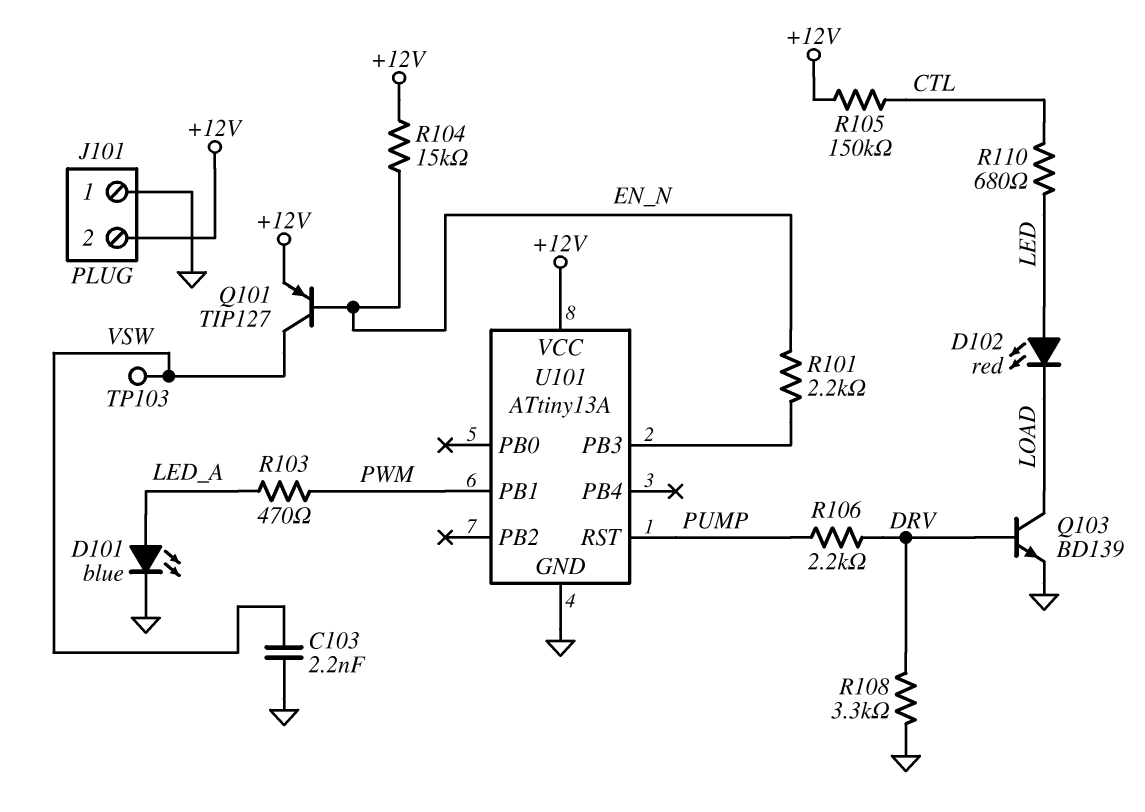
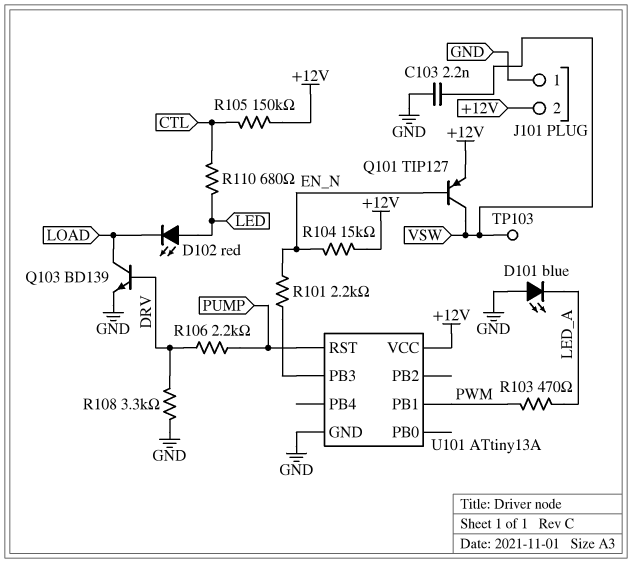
D101: LED blue (A LED_A, K GND) -> LED blue (A GND, K LED_A)

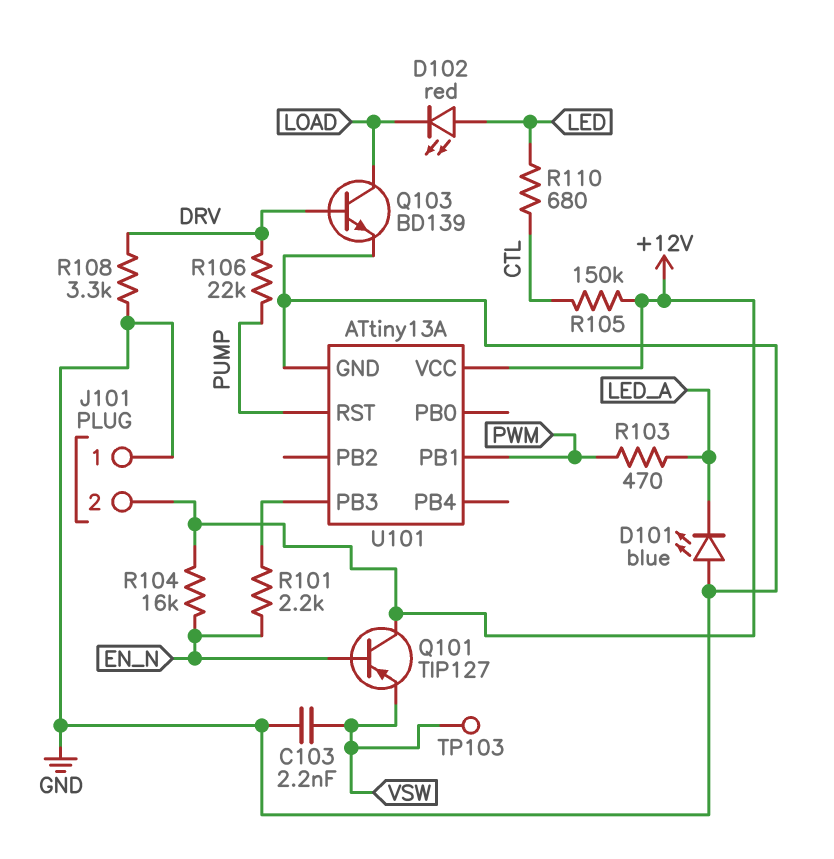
Q101: PNP TIP127 (B EN_N, C VSW, E +12V) -> PNP TIP127 (B EN_N, C +12V, E VSW)
R104: 15k (+12V, EN_N) -> 16k (+12V, EN_N)
R106: 2.2k (DRV, PUMP) -> 22k (DRV, PUMP)

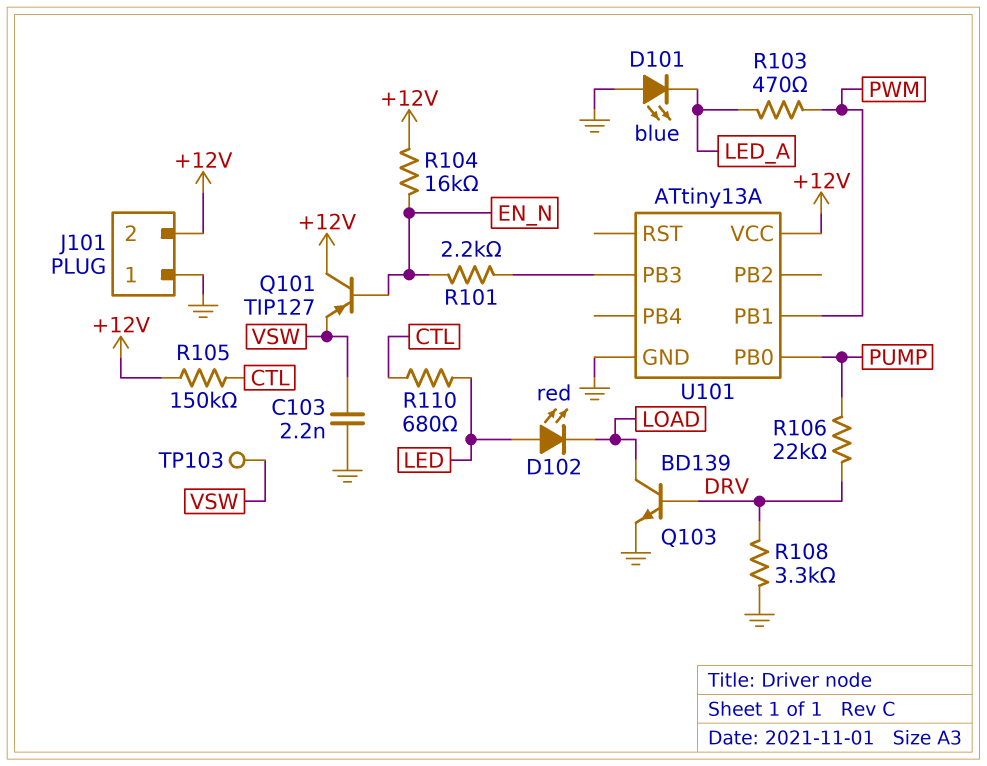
U101 pin PB0: none -> PUMP
U101 pin RST: PUMP -> none

